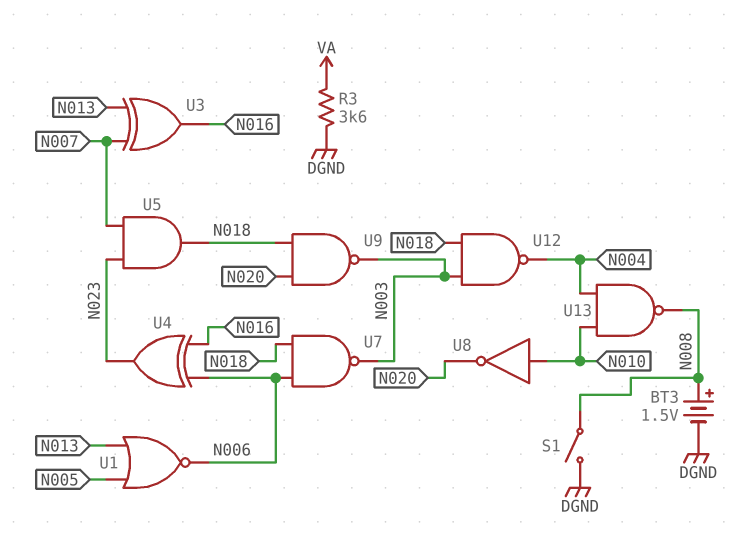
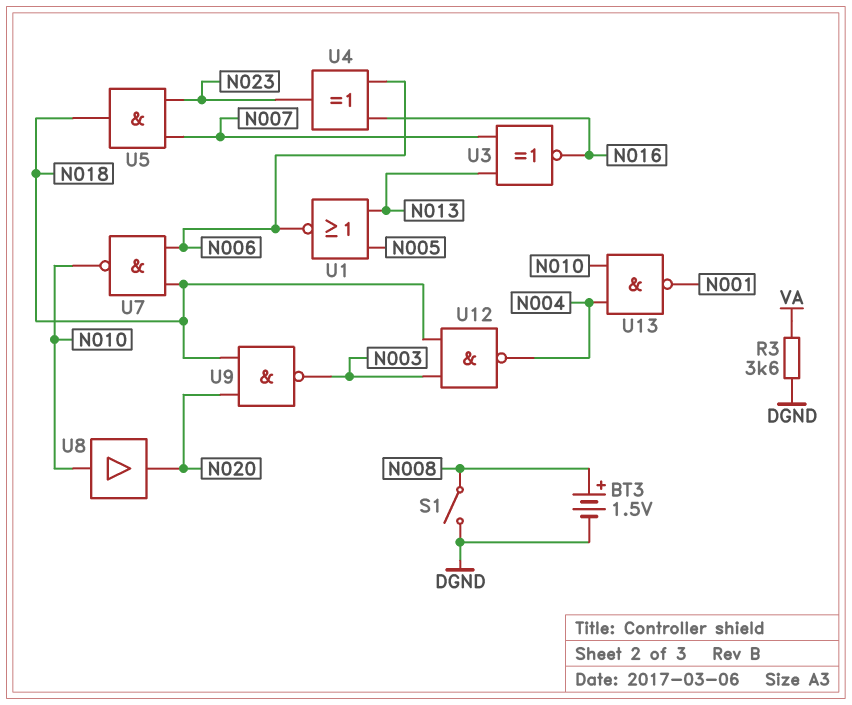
U3: XOR (in N007, in N013, out N016) -> XNOR (in N007, in N013, out N016)
U7: NAND (in N006, in N018, out N003) -> NAND (in N006, in N018, out N010)
U8: NOT (in N010, out N020) -> buffer (in N010, out N020)
U13: NAND (in N004, in N010, out N008) -> NAND (in N004, in N010, out N001)

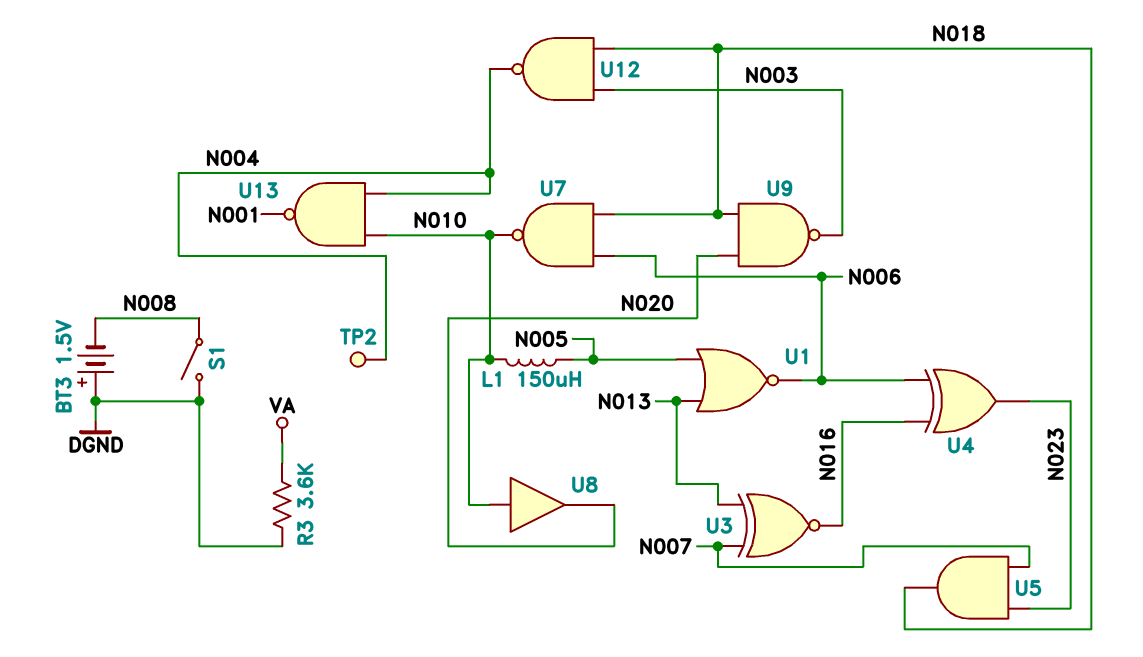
BT3: 1.5V (plus N008, minus DGND) -> 1.5V (plus DGND, minus N008)
L1: none -> 150uH (N005, N010)
TP2: none -> test point (N004)

